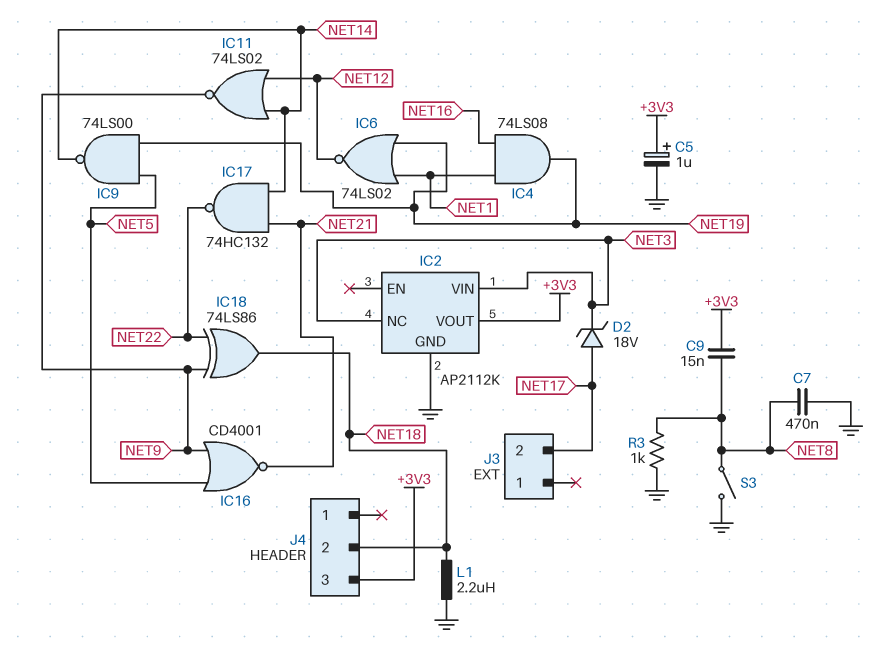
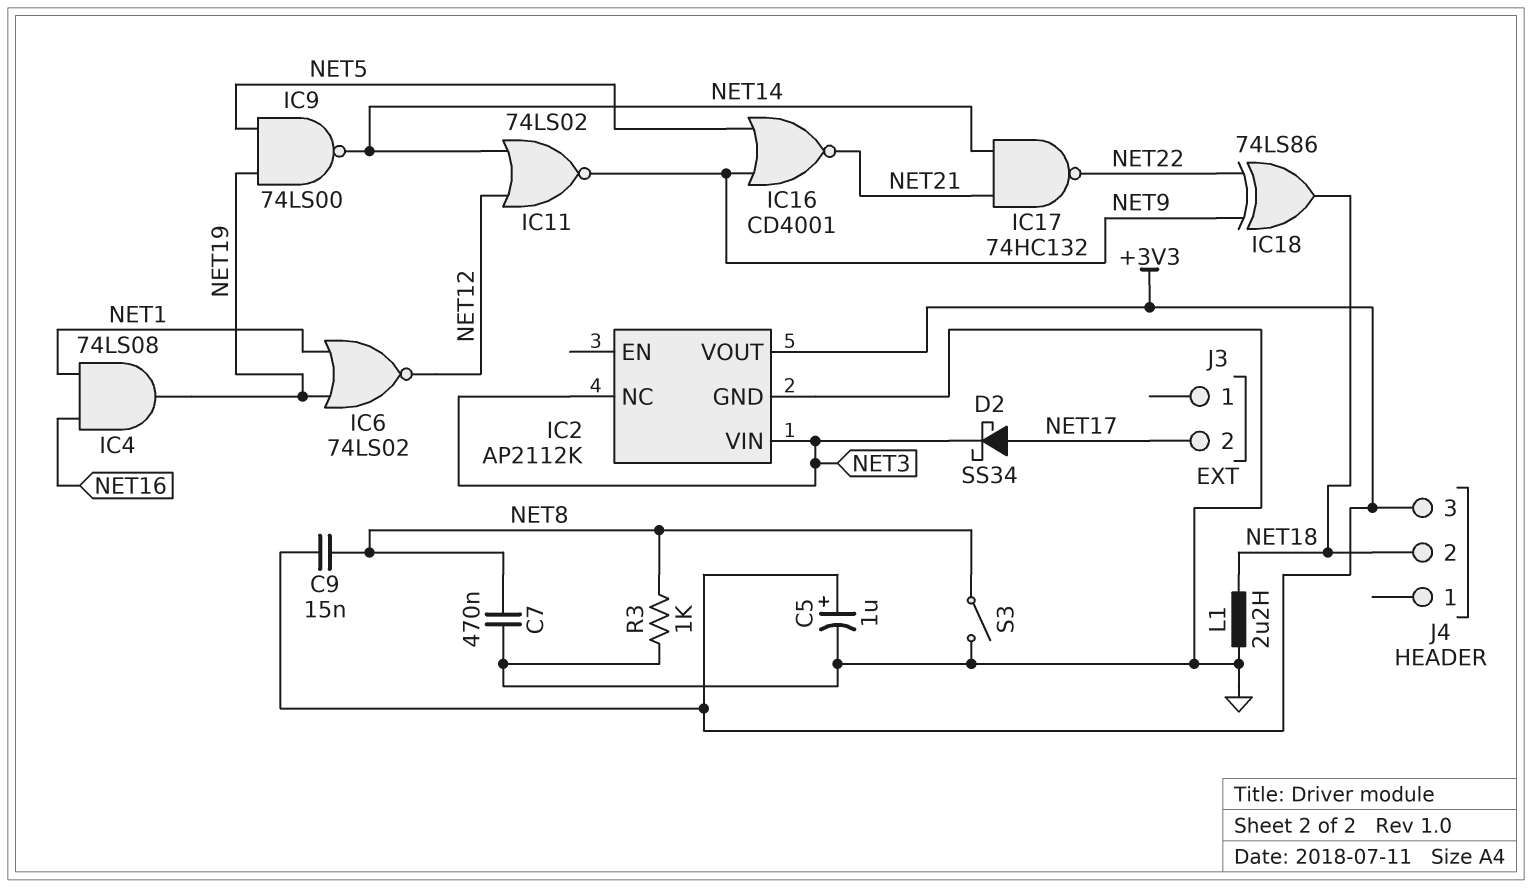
D2: zener 18V (A NET17, K NET3) -> schottky SS34 (A NET17, K NET3)

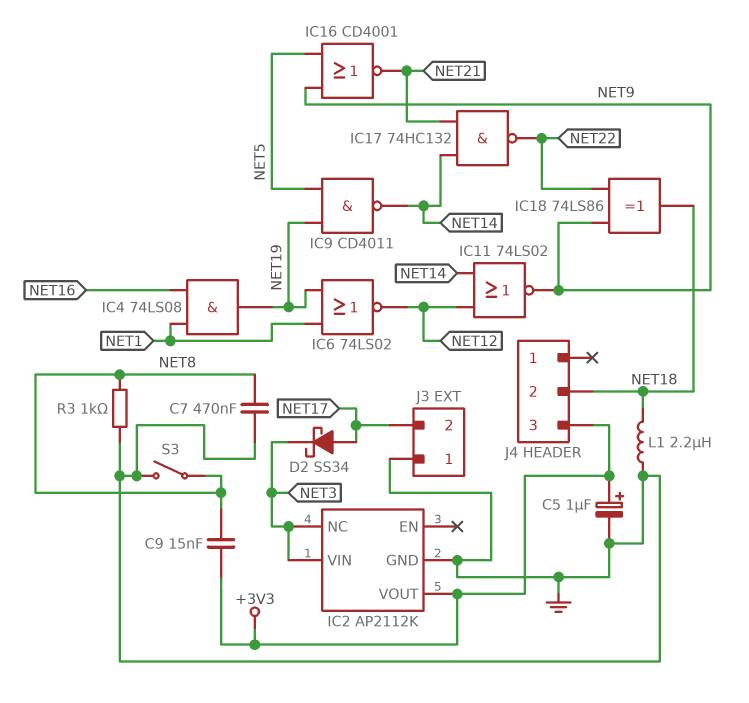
IC9: NAND 74LS00 (in NET5, in NET19, out NET14) -> NAND CD4011 (in NET5, in NET19, out NET14)
J3 pin 1: none -> GND

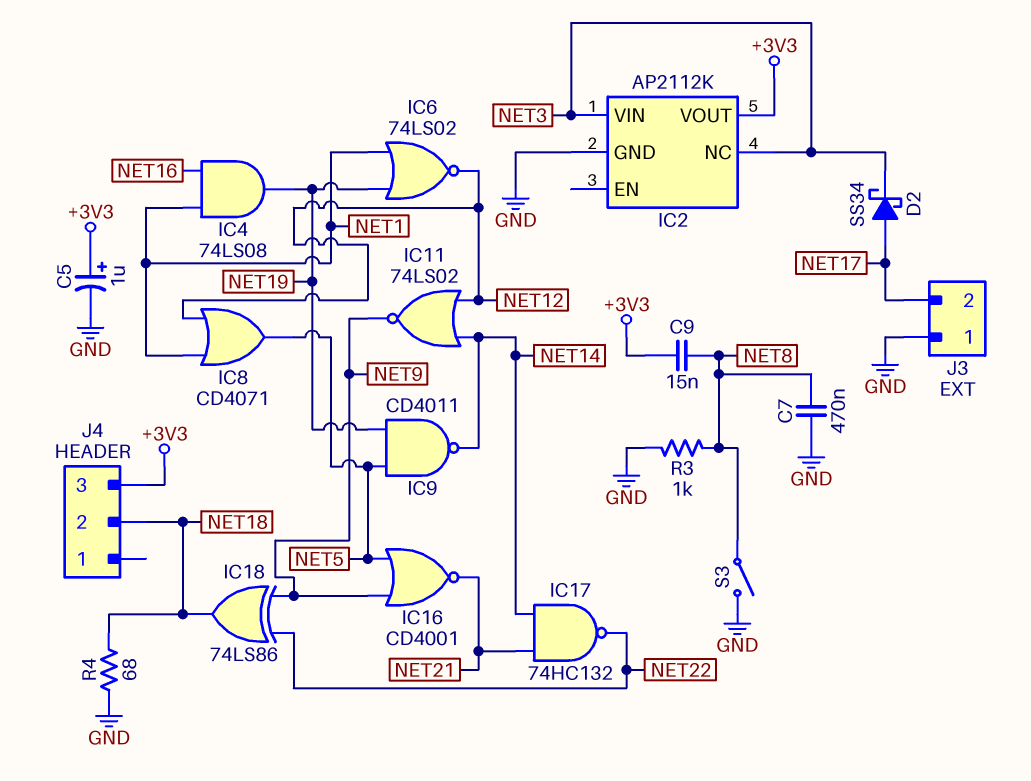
IC8: none -> OR CD4071 (in NET1, in NET12, out NET5)
L1: 2.2uH (GND, NET18) -> none
R4: none -> 68 (GND, NET18)

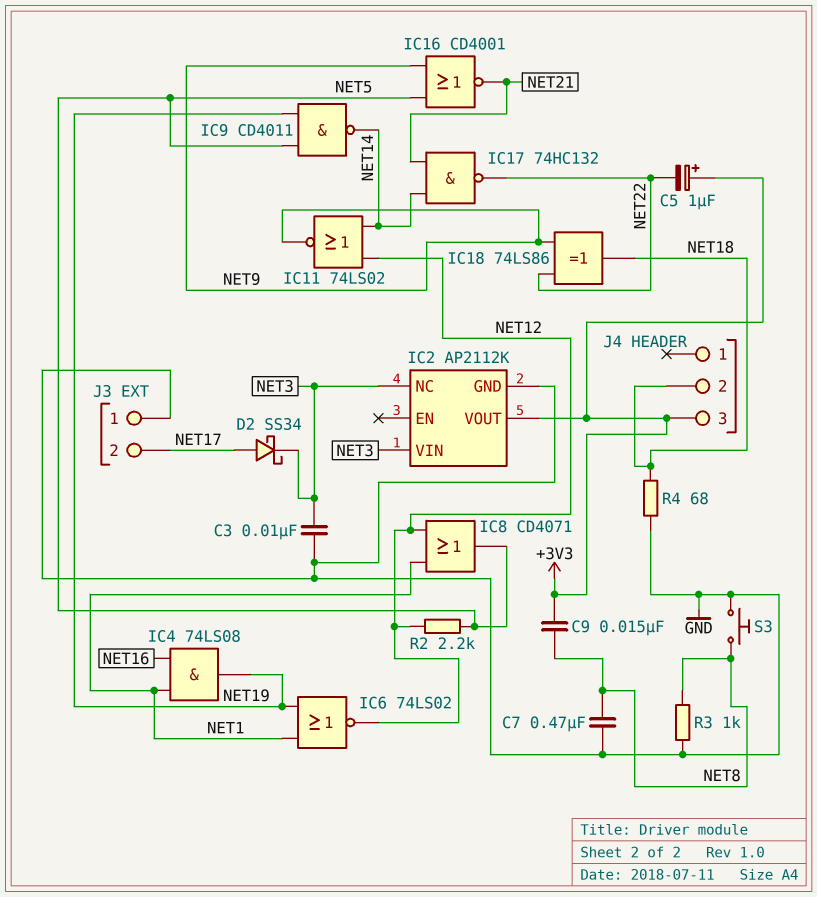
C3: none -> 10nF (GND, NET3)
C5: 1uF (plus +3V3, minus GND) -> 1uF (plus +3V3, minus NET22)
R2: none -> 2.2k (NET5, NET12)
S3: switch (GND, NET8) -> button (GND, NET8)

